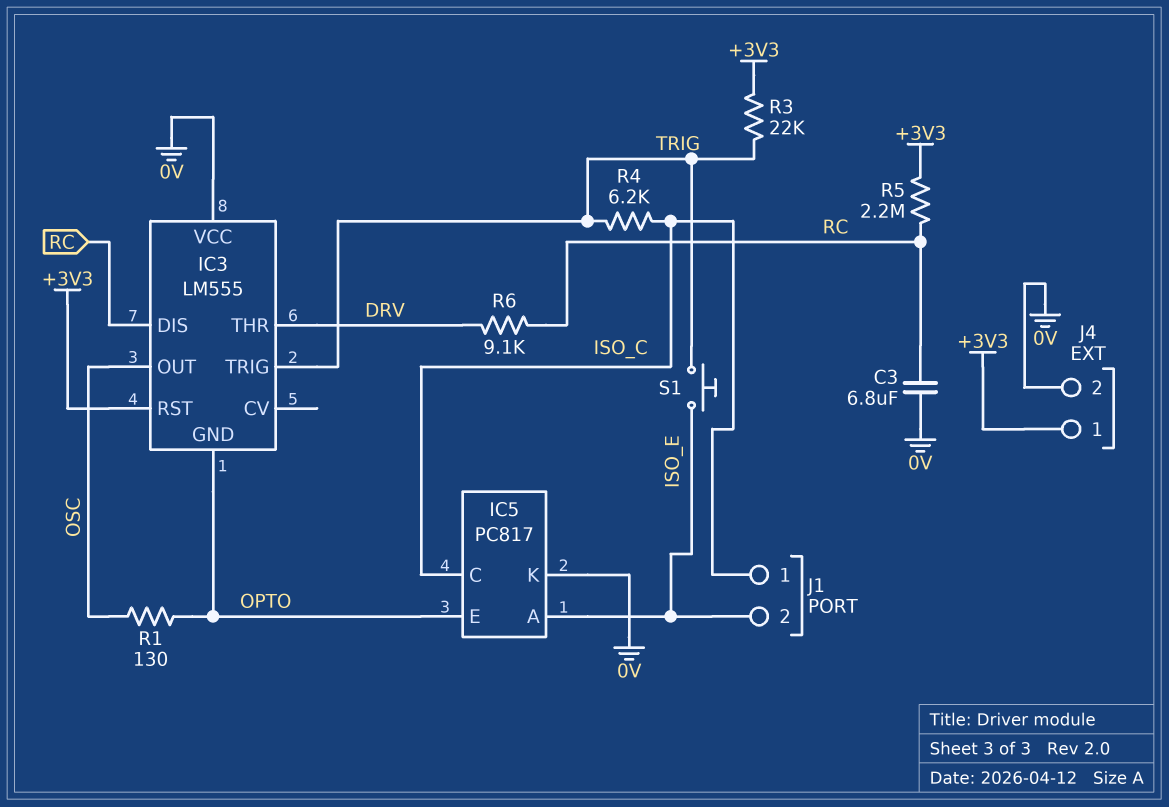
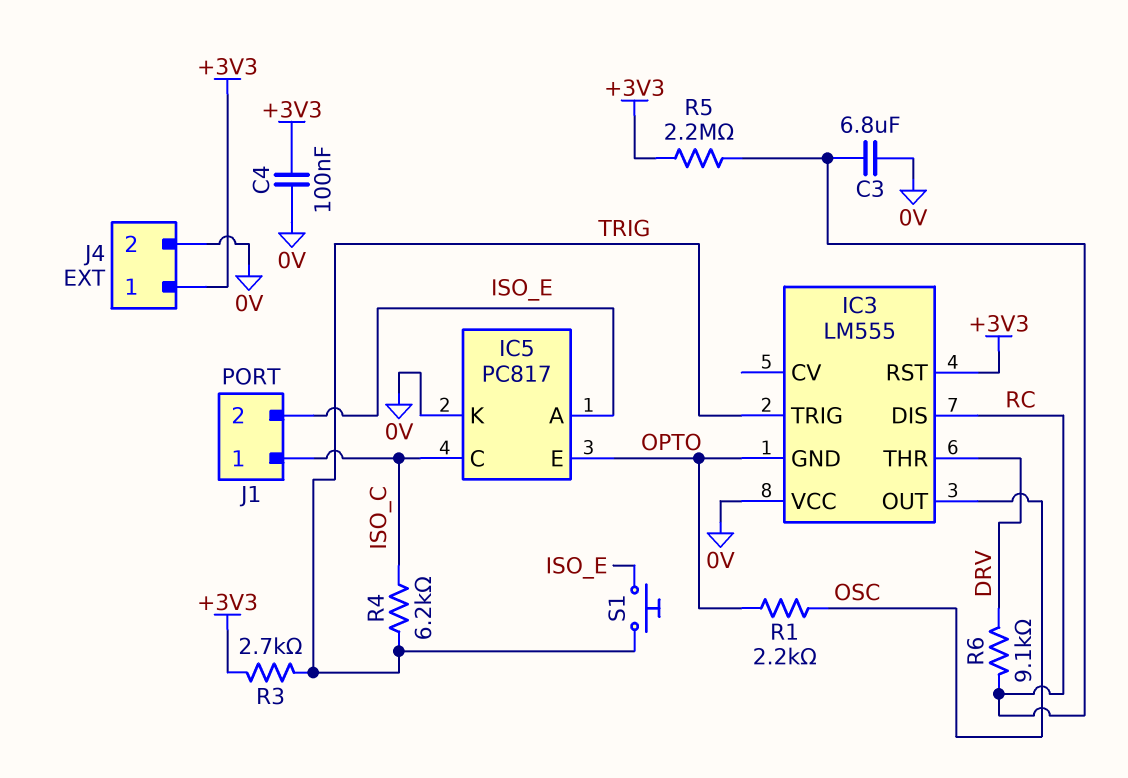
C4: none -> 100nF (+3V3, 0V)
R1: 130 (OPTO, OSC) -> 2.2k (OPTO, OSC)
R3: 22k (+3V3, TRIG) -> 2.7k (+3V3, TRIG)

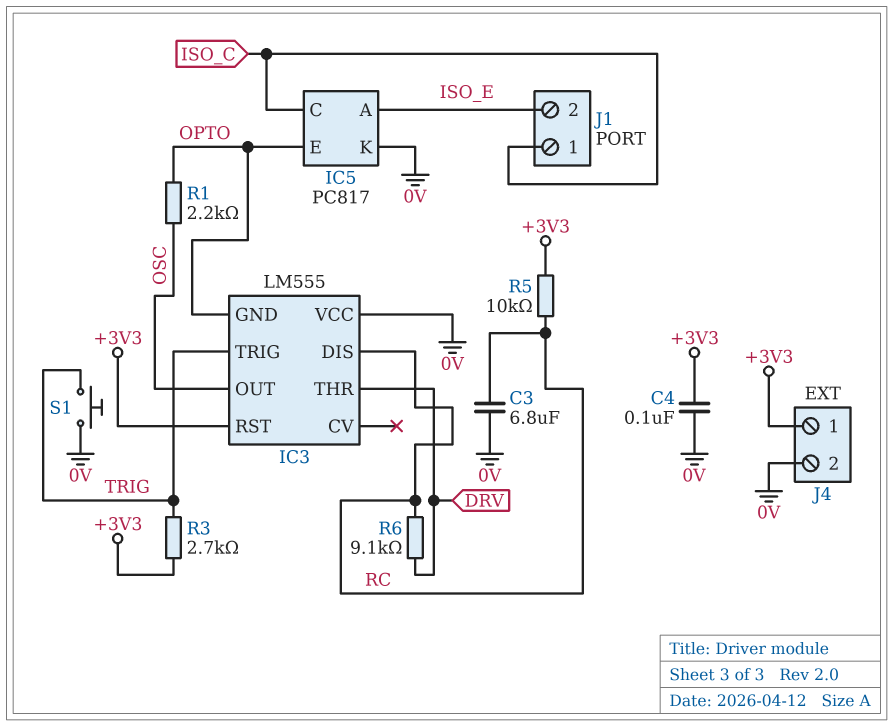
R4: 6.2k (ISO_C, TRIG) -> none
R5: 2.2M (+3V3, RC) -> 10k (+3V3, RC)
S1: button (ISO_E, TRIG) -> button (0V, TRIG)

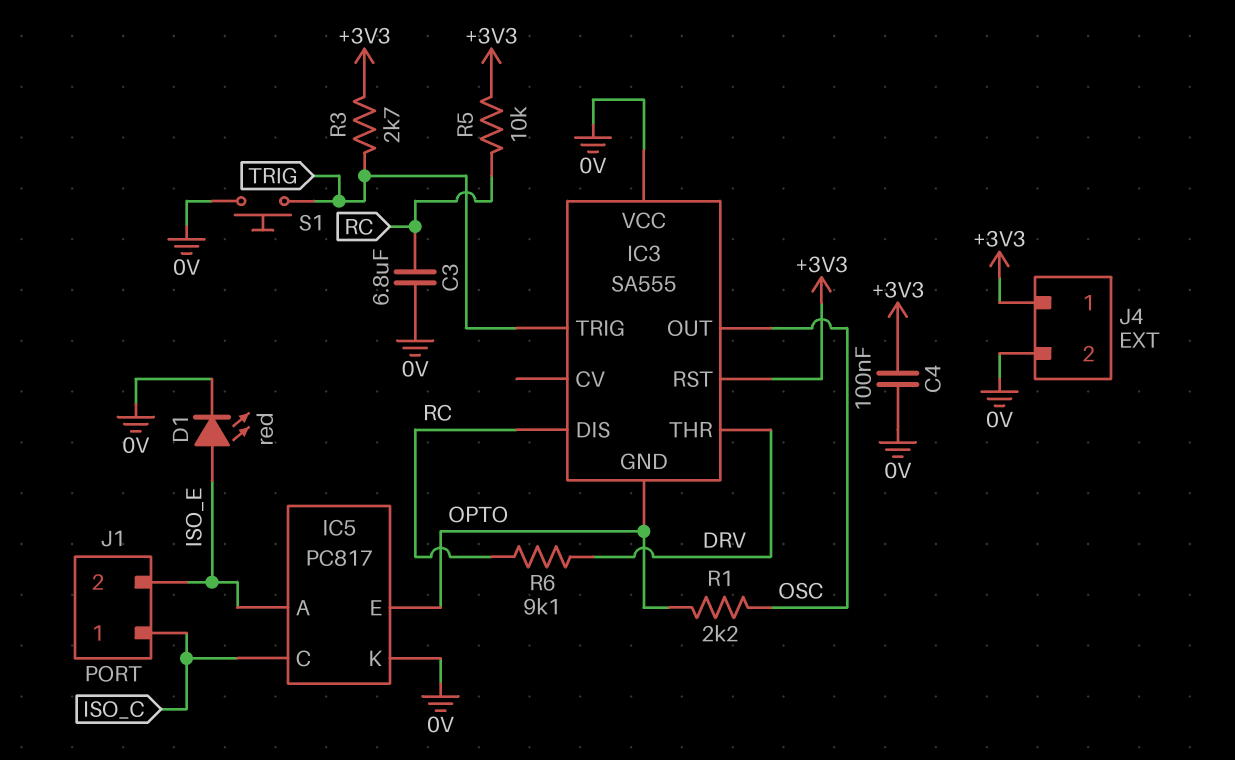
D1: none -> LED red (A ISO_E, K 0V)
IC3: LM555 -> SA555

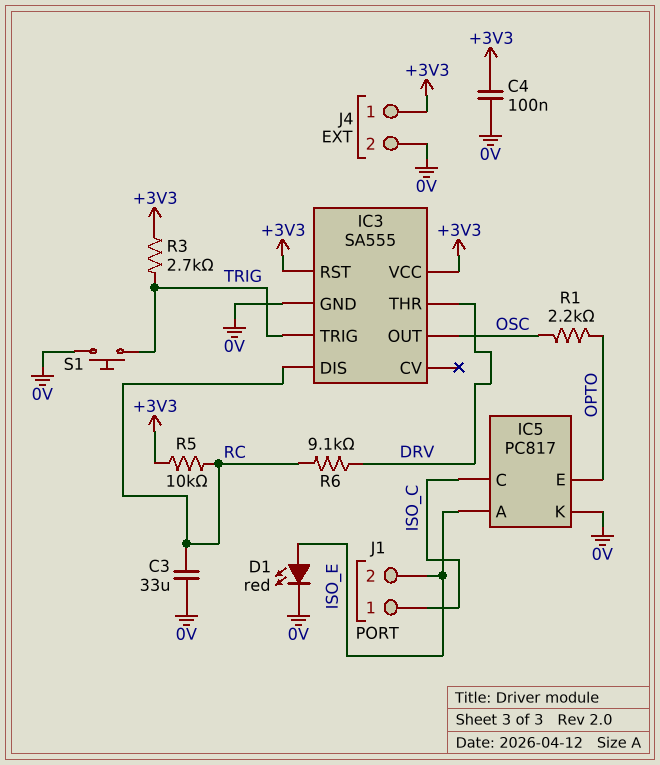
C3: 6.8uF (0V, RC) -> 33uF (0V, RC)
IC3 pin GND: OPTO -> 0V
IC3 pin VCC: 0V -> +3V3

